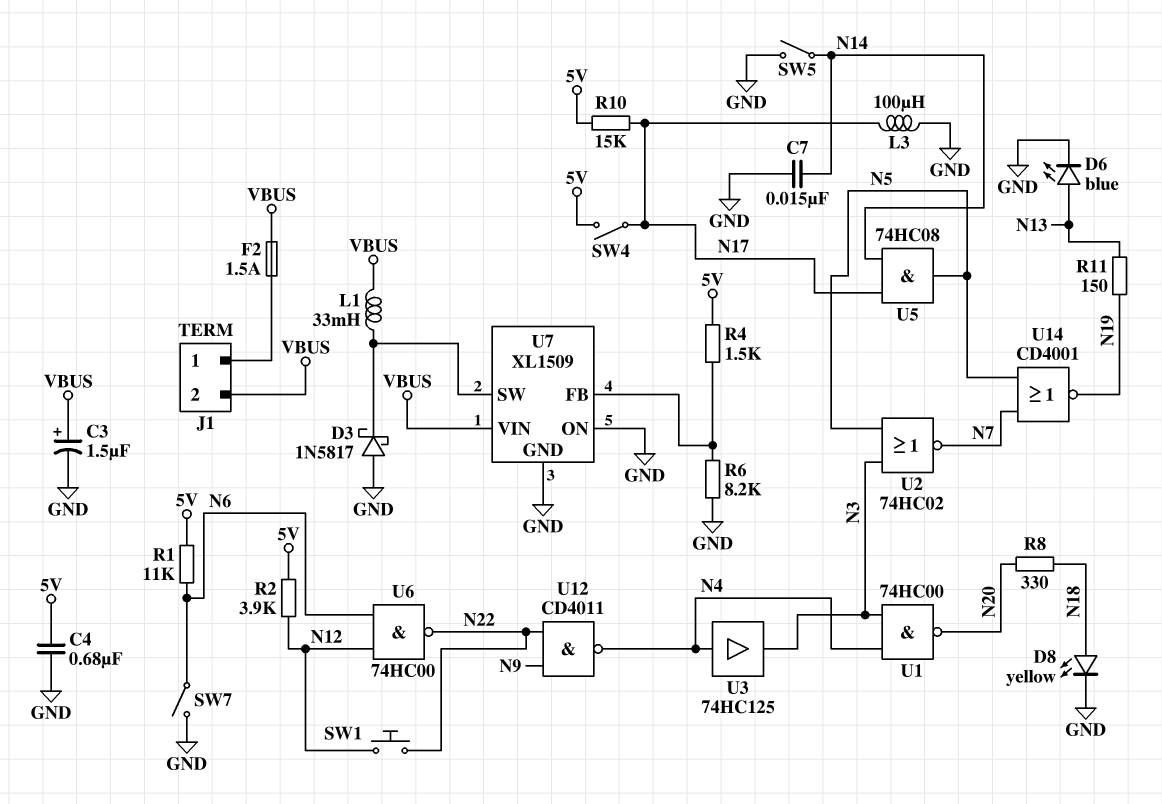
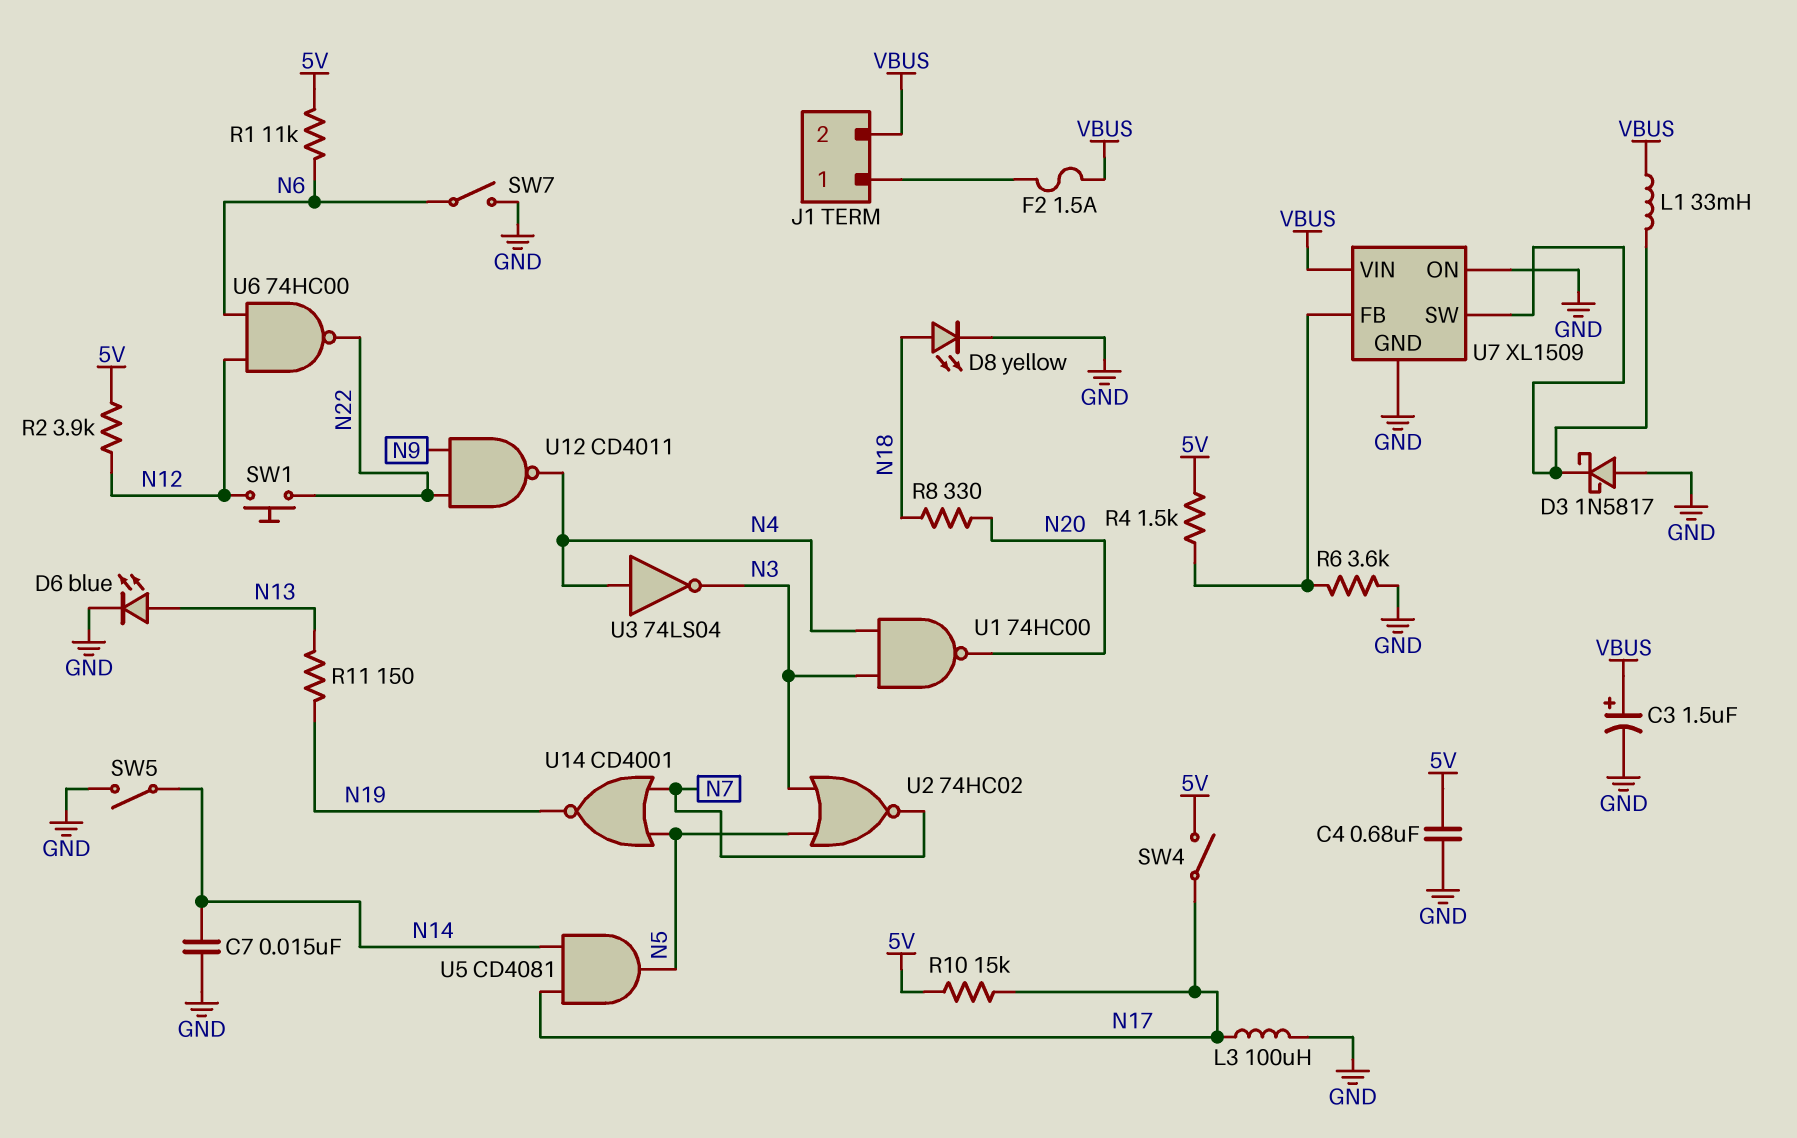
R6: 8.2k (GND, U7/FB) -> 3.6k (GND, U7/FB)
U3: buffer 74HC125 (in N4, out N3) -> NOT 74LS04 (in N4, out N3)
U5: AND 74HC08 (in N14, in N17, out N5) -> AND CD4081 (in N14, in N17, out N5)

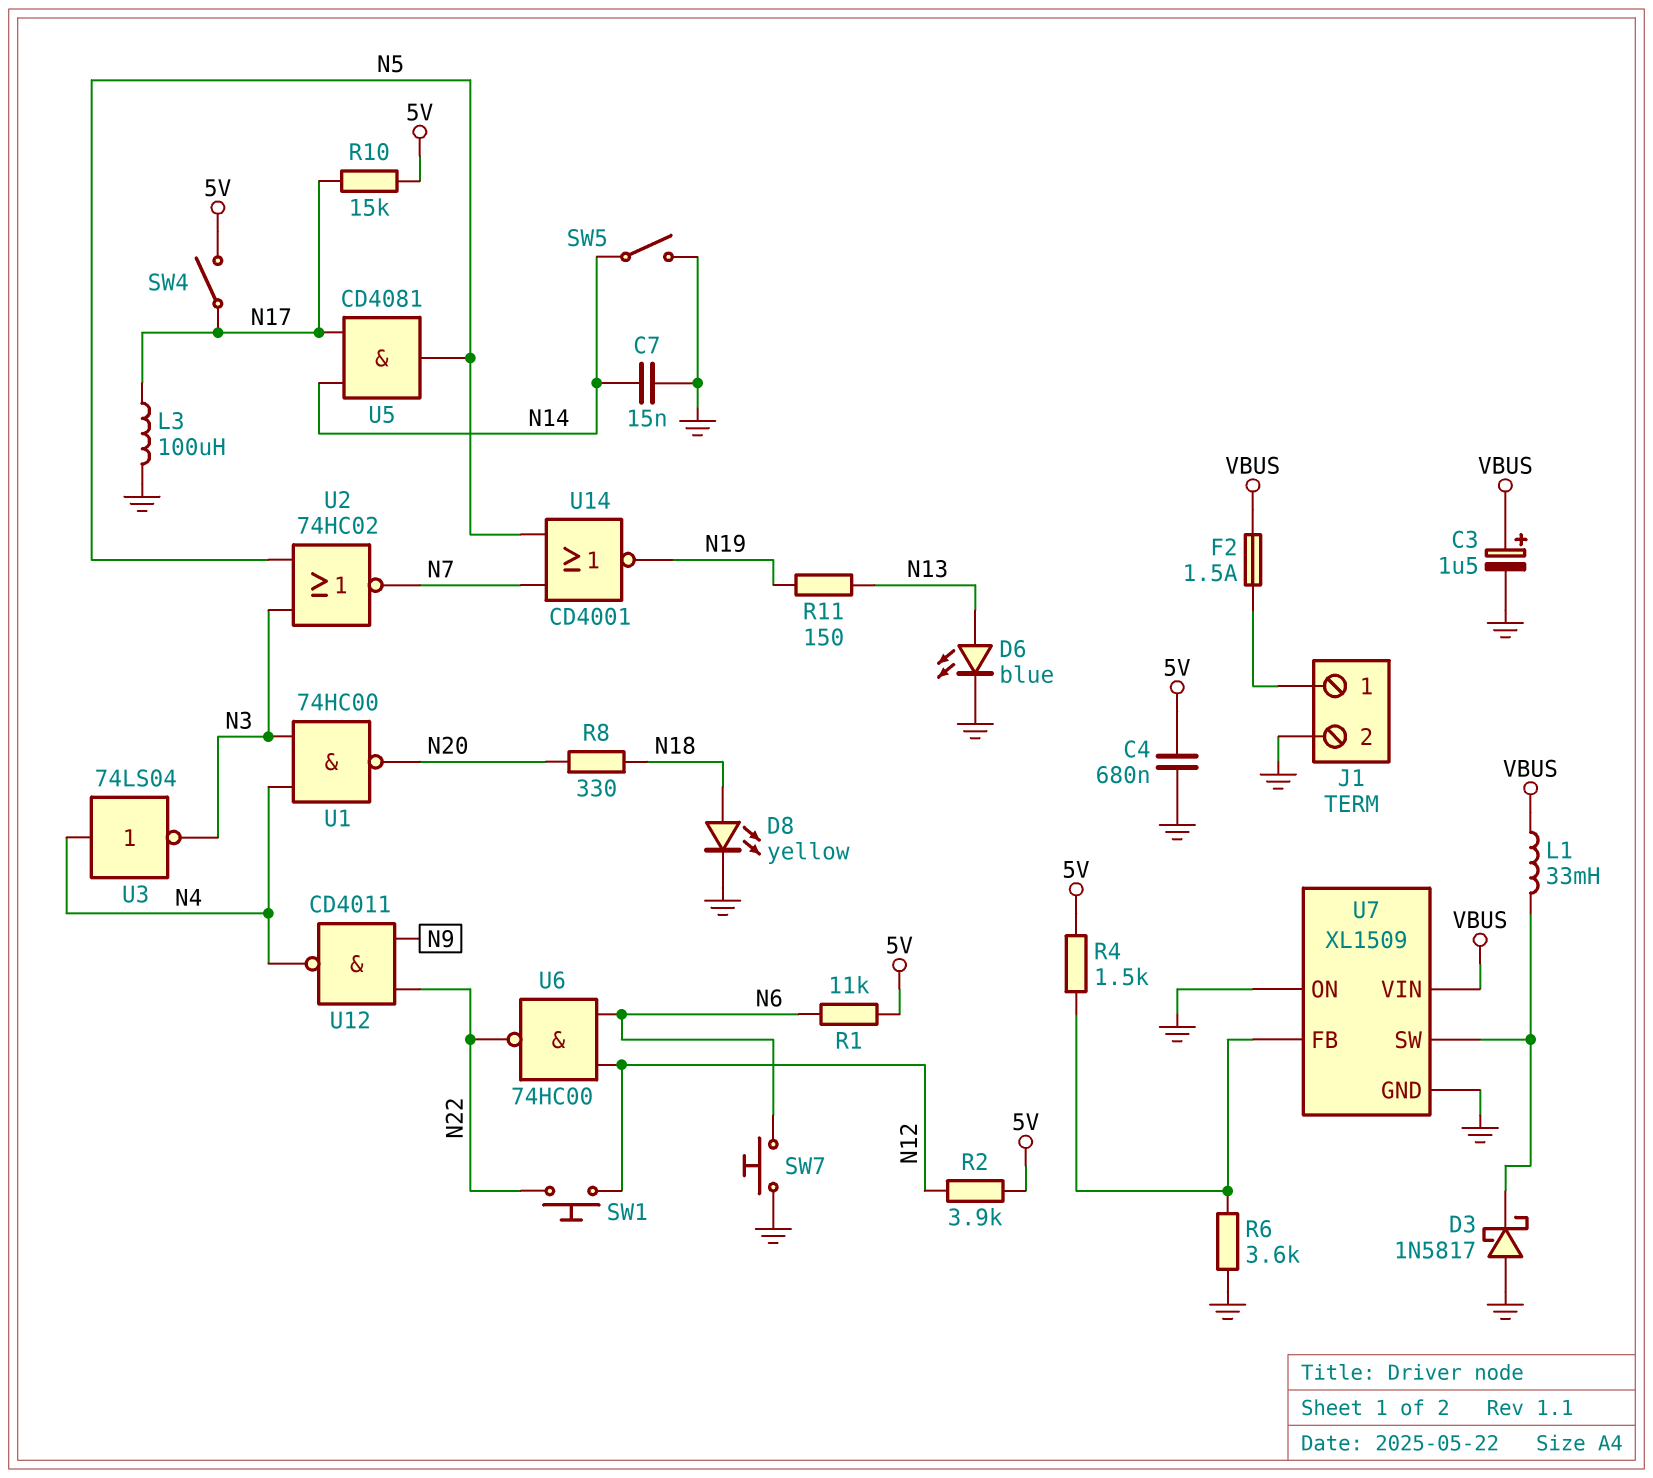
J1 pin 2: VBUS -> GND
SW7: switch (GND, N6) -> button (GND, N6)

